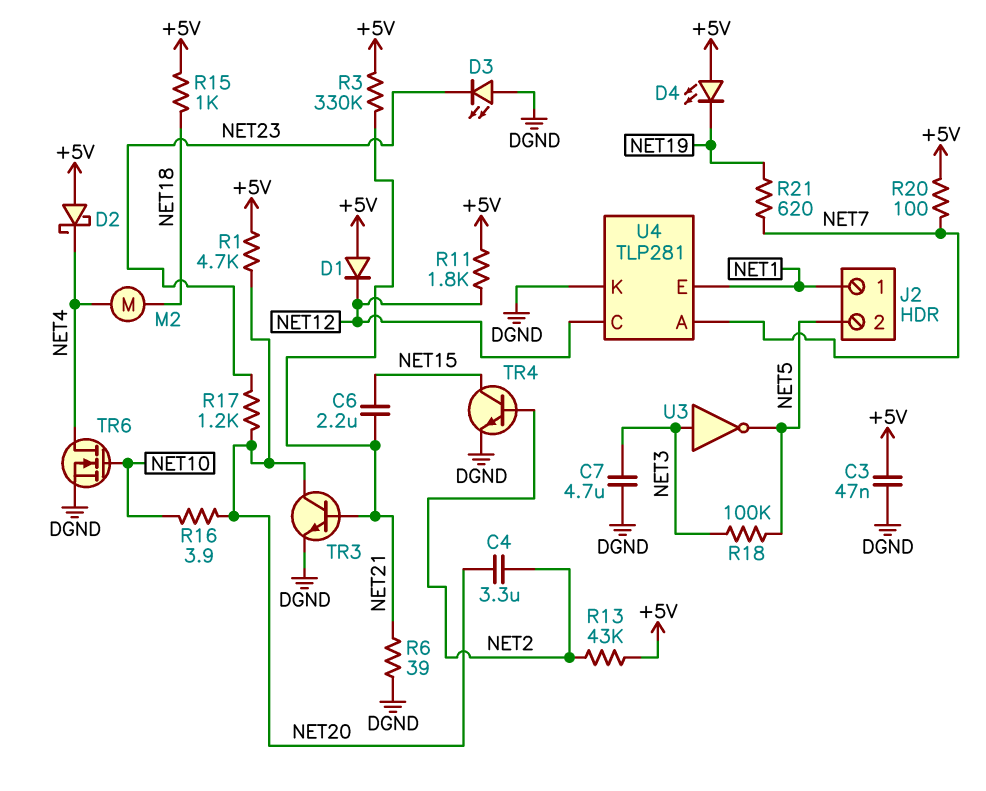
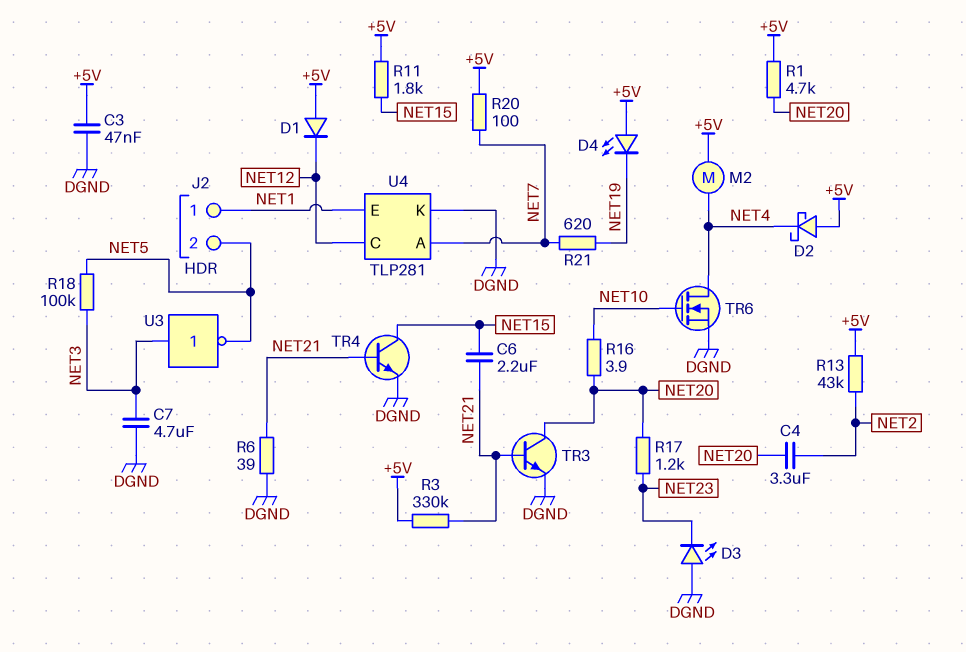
M2: motor (NET4, NET18) -> motor (+5V, NET4)
R11: 1.8k (+5V, NET12) -> 1.8k (+5V, NET15)
R15: 1k (+5V, NET18) -> none
TR4: NPN (B NET2, C NET15, E DGND) -> NPN (B NET21, C NET15, E DGND)

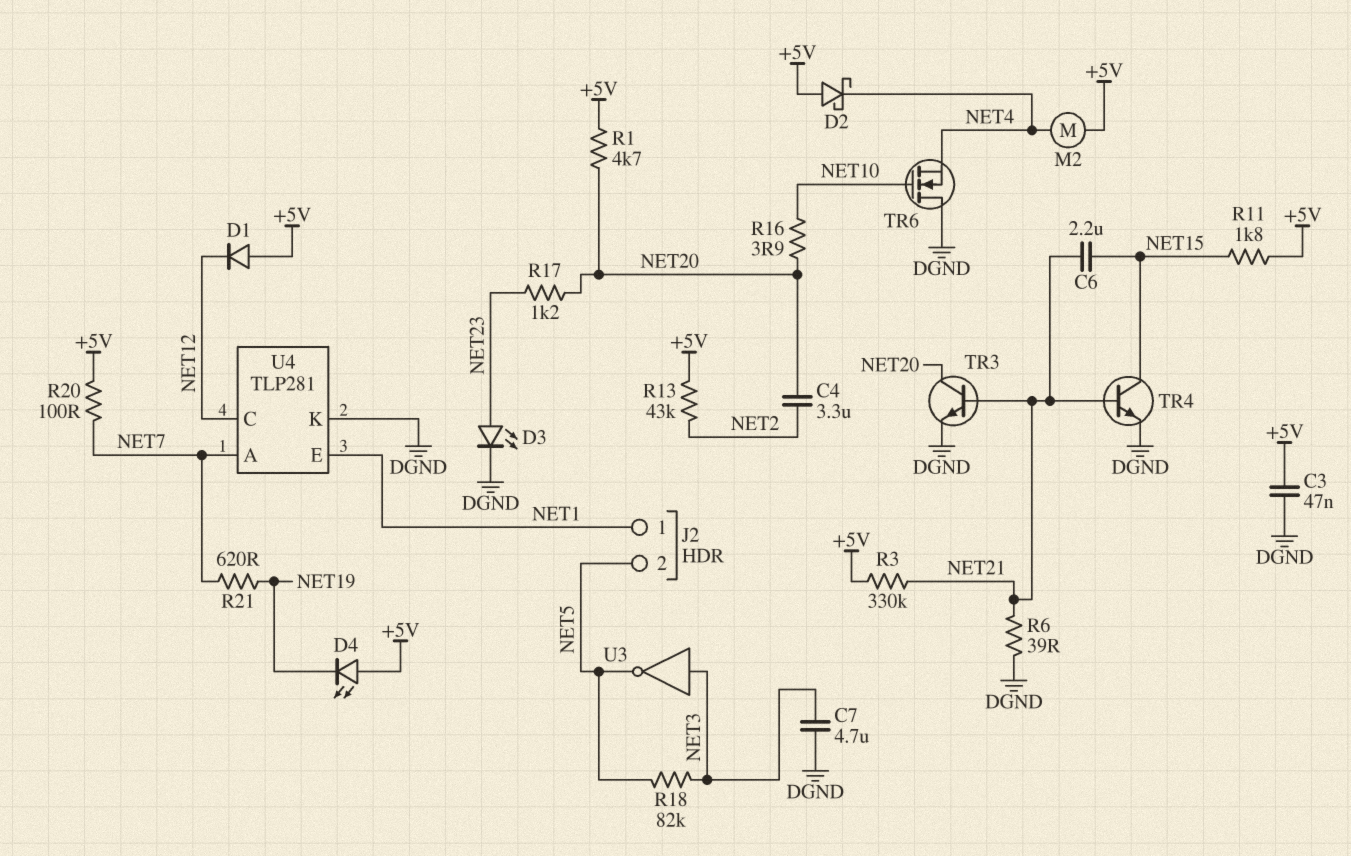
D3: LED (A DGND, K NET23) -> LED (A NET23, K DGND)
R18: 100k (NET3, NET5) -> 82k (NET3, NET5)
TR6: NMOS (G NET10, D NET4, S DGND) -> NMOS (G NET10, D DGND, S NET4)

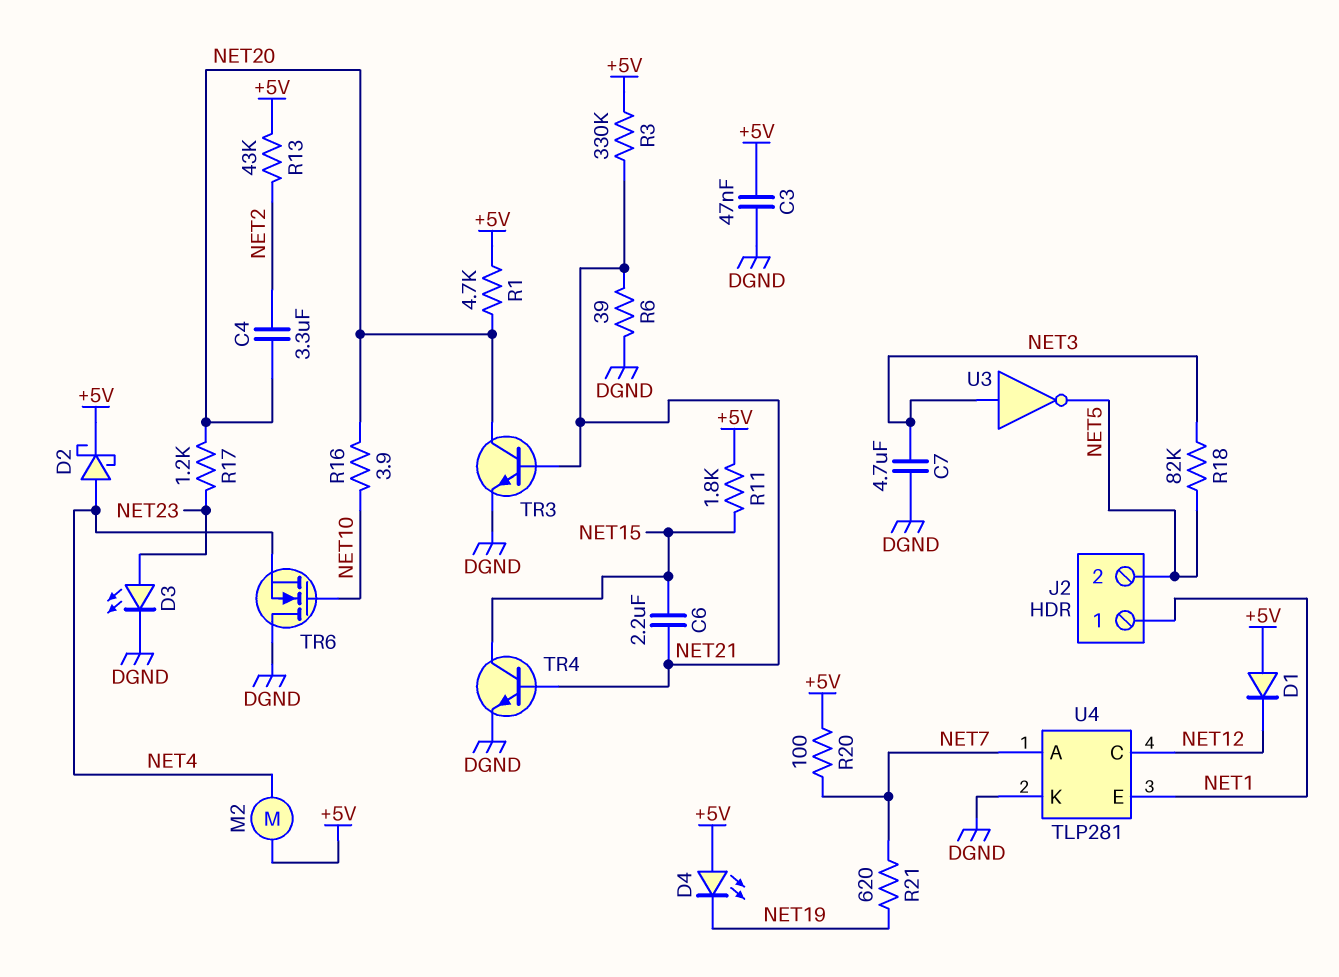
D2: schottky (A +5V, K NET4) -> schottky (A NET4, K +5V)

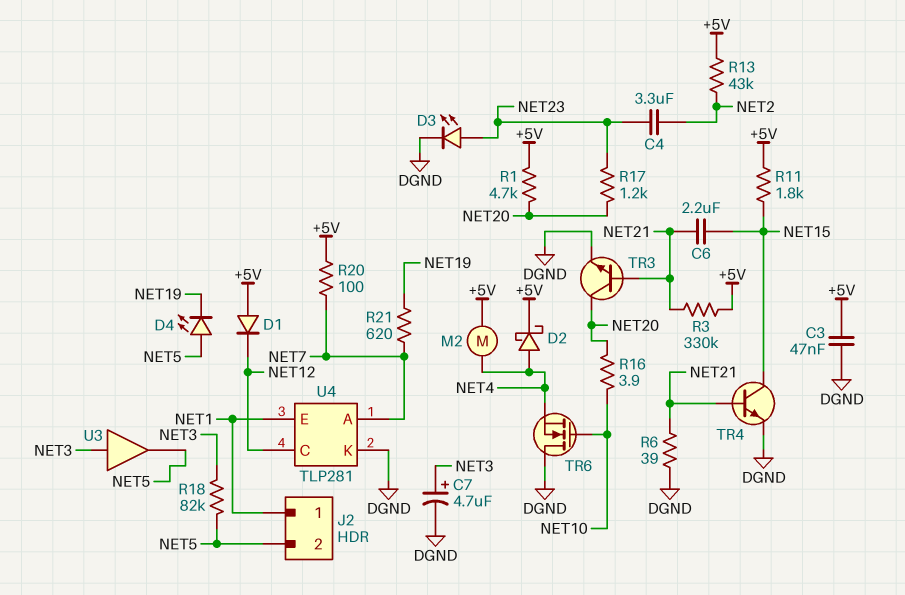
C4: 3.3uF (NET2, NET20) -> 3.3uF (NET2, NET23)
C7: 4.7uF (DGND, NET3) -> 4.7uF (plus NET3, minus DGND)
D4: LED (A +5V, K NET19) -> LED (A NET5, K NET19)
U3: NOT (in NET3, out NET5) -> buffer (in NET3, out NET5)

